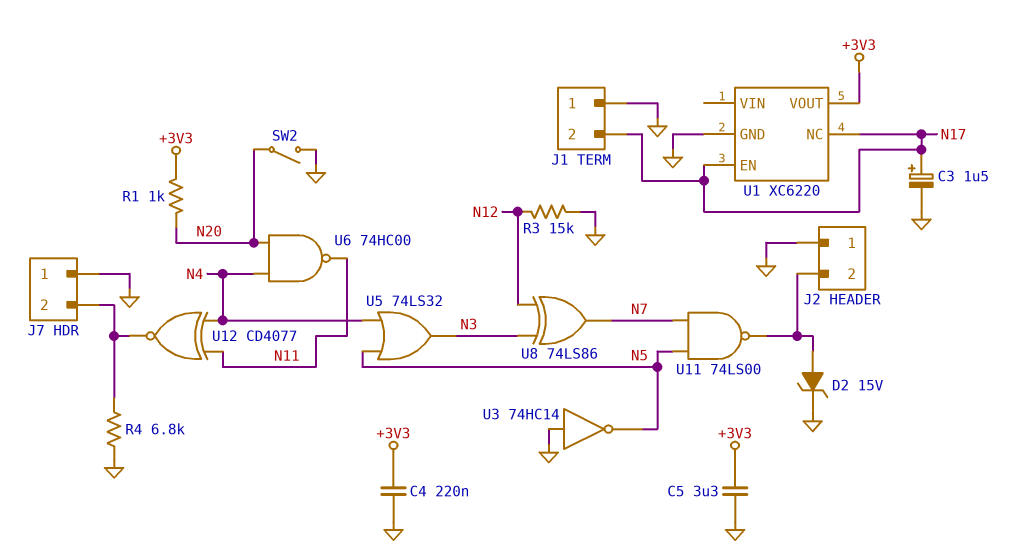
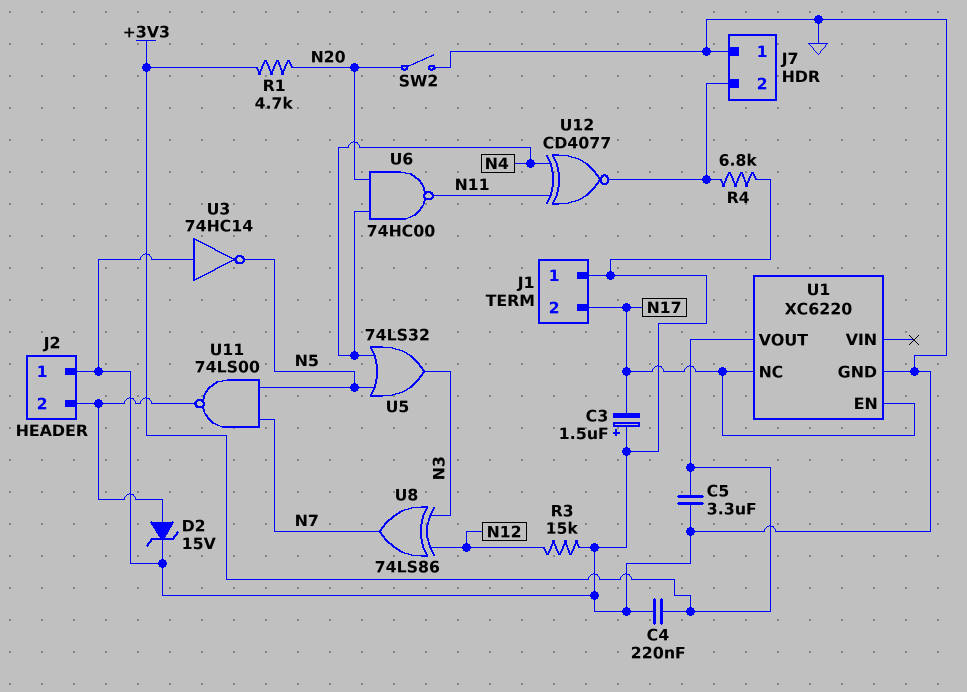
C3: 1.5uF (plus N17, minus GND) -> 1.5uF (plus GND, minus N17)
R1: 1k (+3V3, N20) -> 4.7k (+3V3, N20)

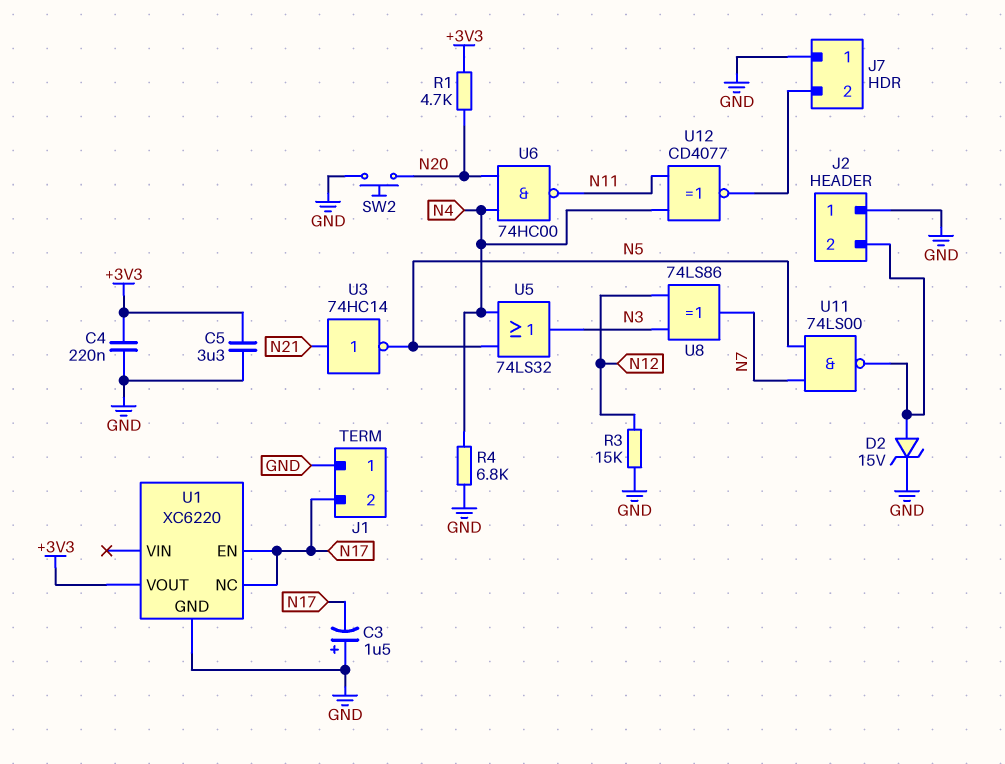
R4: 6.8k (GND, J7/2) -> 6.8k (GND, N4)
SW2: switch (GND, N20) -> button (GND, N20)
U3: NOT 74HC14 (in GND, out N5) -> NOT 74HC14 (in N21, out N5)

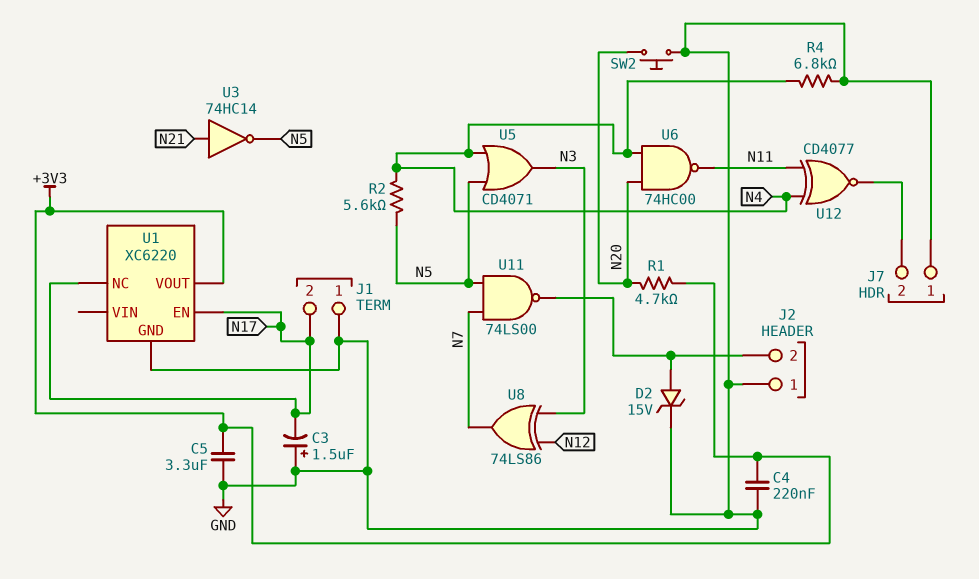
R2: none -> 5.6k (N4, N5)
R3: 15k (GND, N12) -> none
U5: OR 74LS32 (in N4, in N5, out N3) -> OR CD4071 (in N4, in N5, out N3)

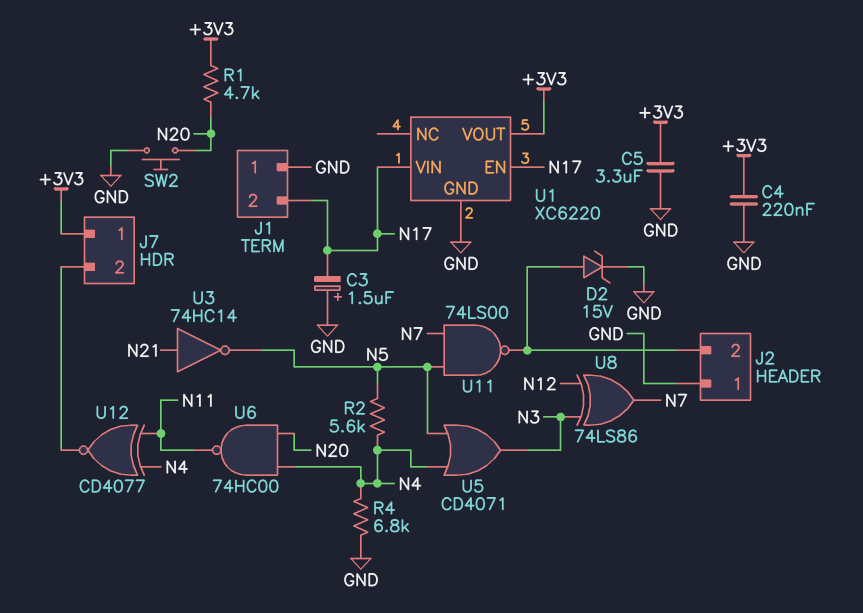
J7 pin 1: GND -> +3V3
U1 pin NC: N17 -> none
U1 pin VIN: none -> N17

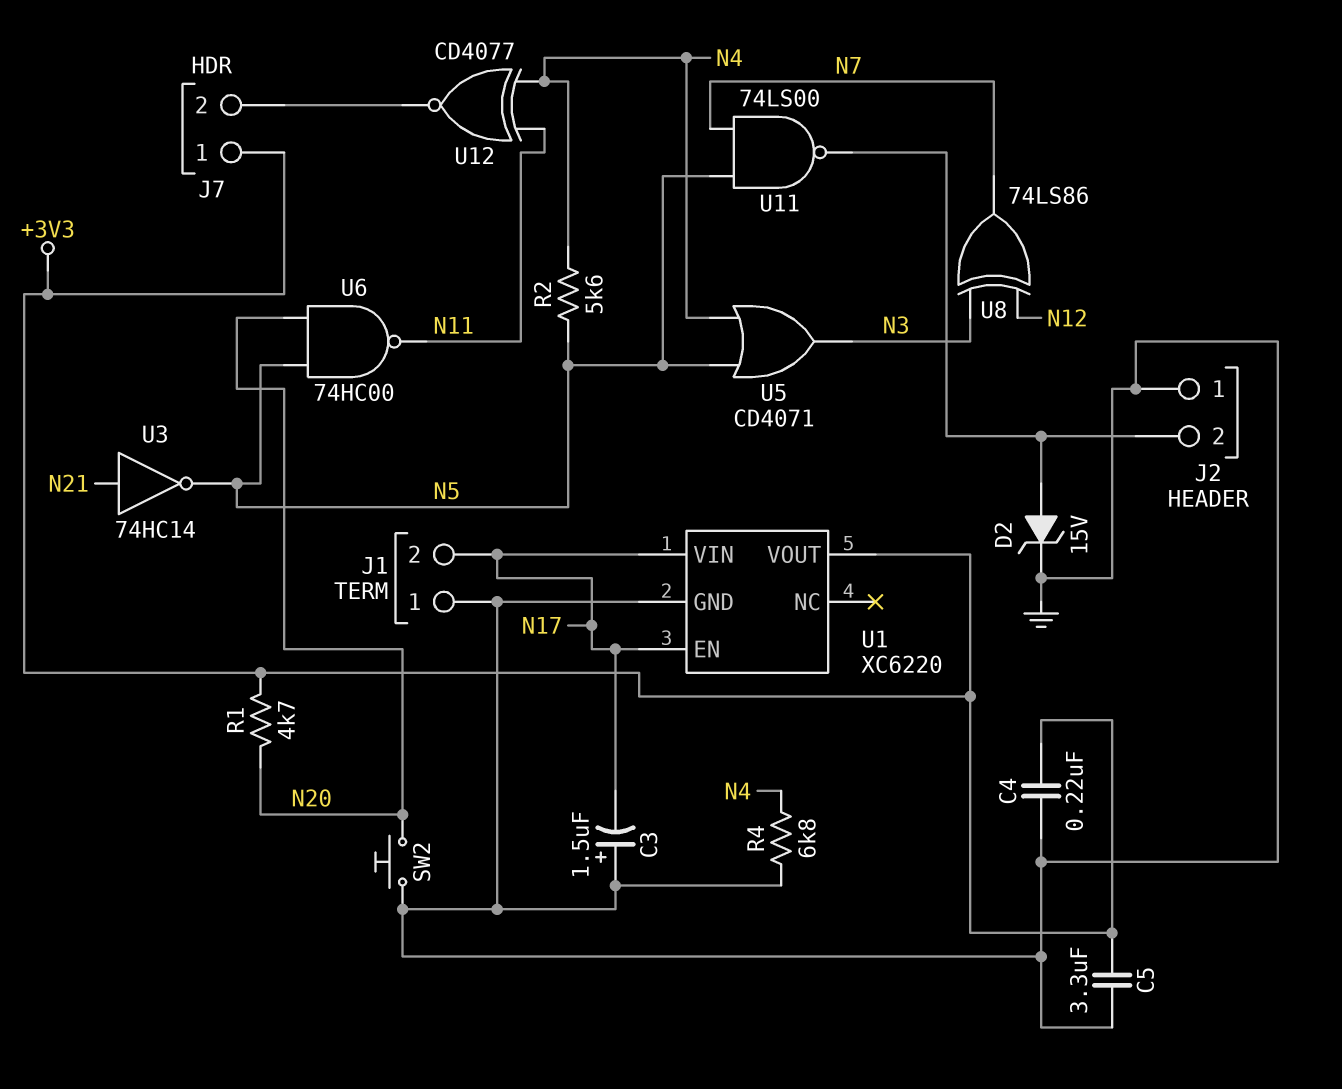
U6: NAND 74HC00 (in N4, in N20, out N11) -> NAND 74HC00 (in N5, in N20, out N11)

